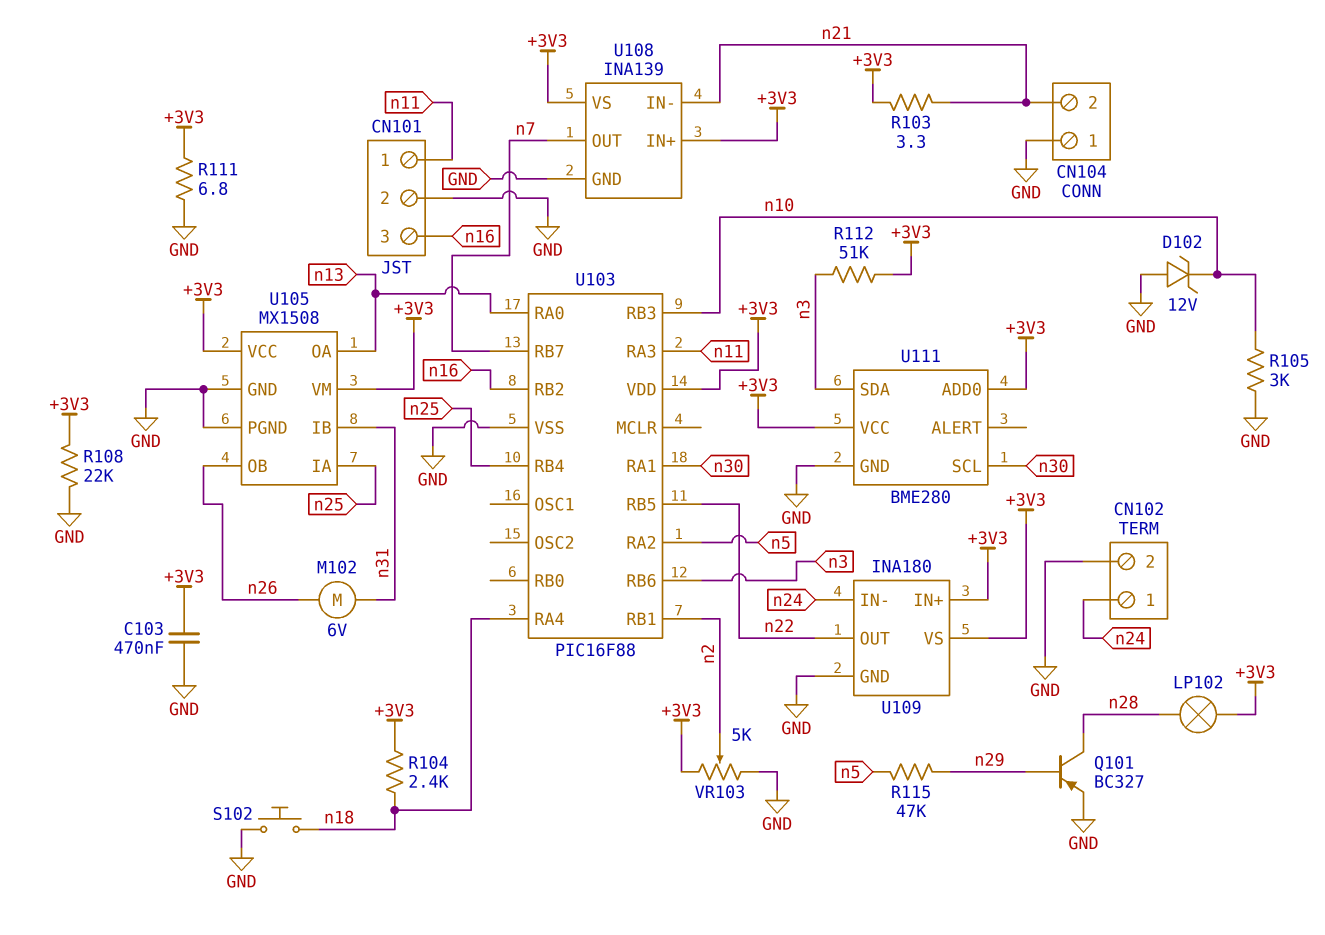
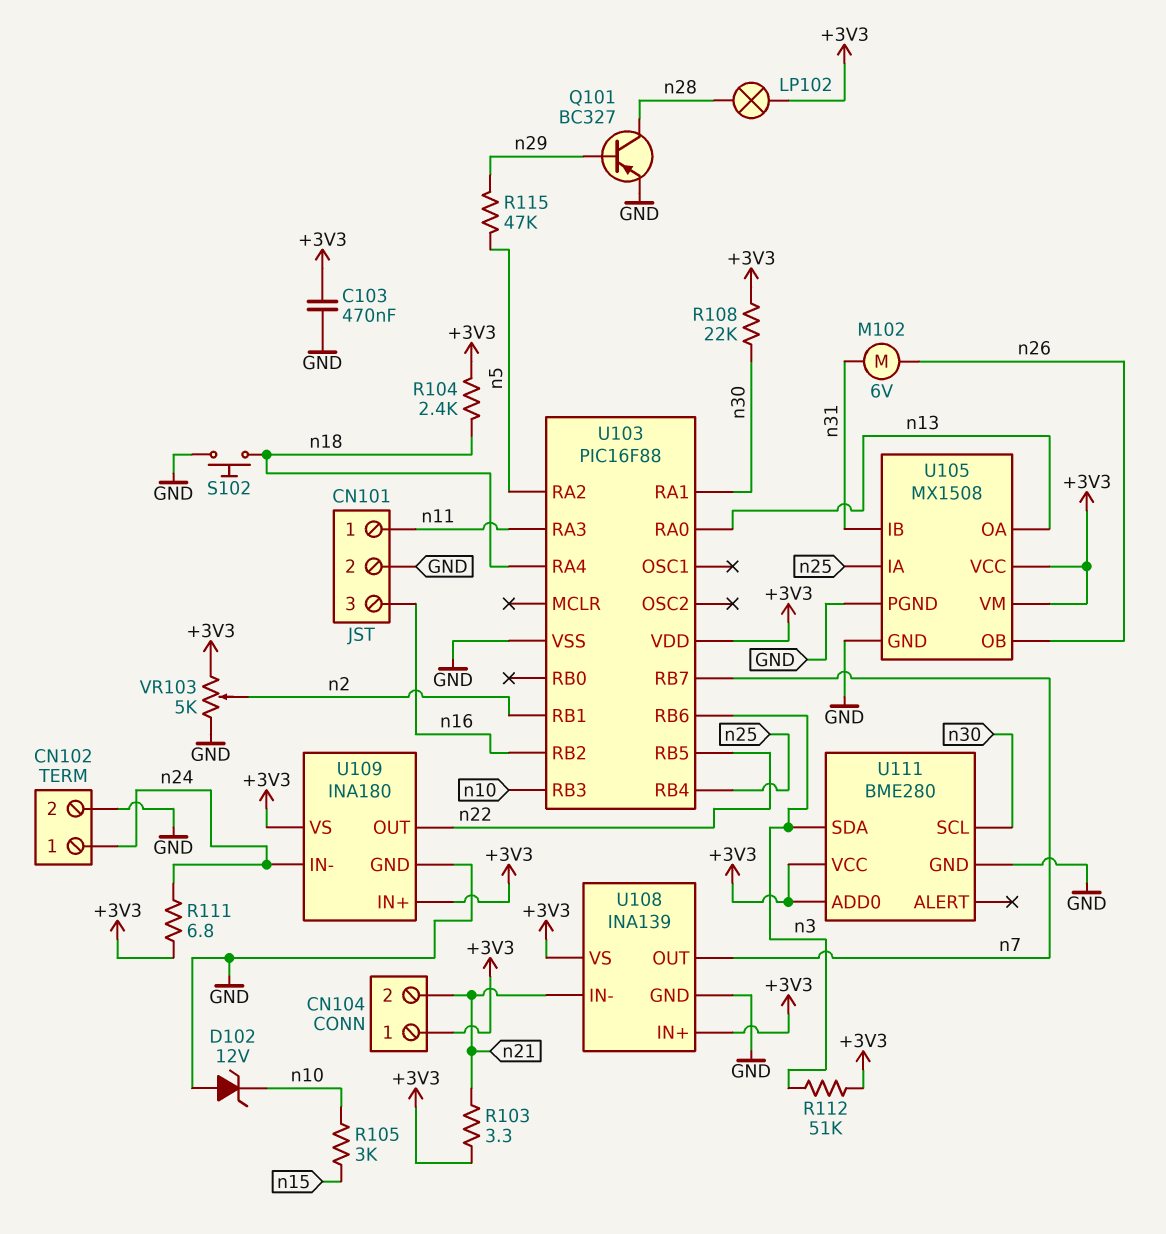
CN104 pin 1: GND -> +3V3
R105: 3k (GND, n10) -> 3k (n10, n15)
R108: 22k (+3V3, GND) -> 22k (+3V3, n30)
R111: 6.8 (+3V3, GND) -> 6.8 (+3V3, n24)

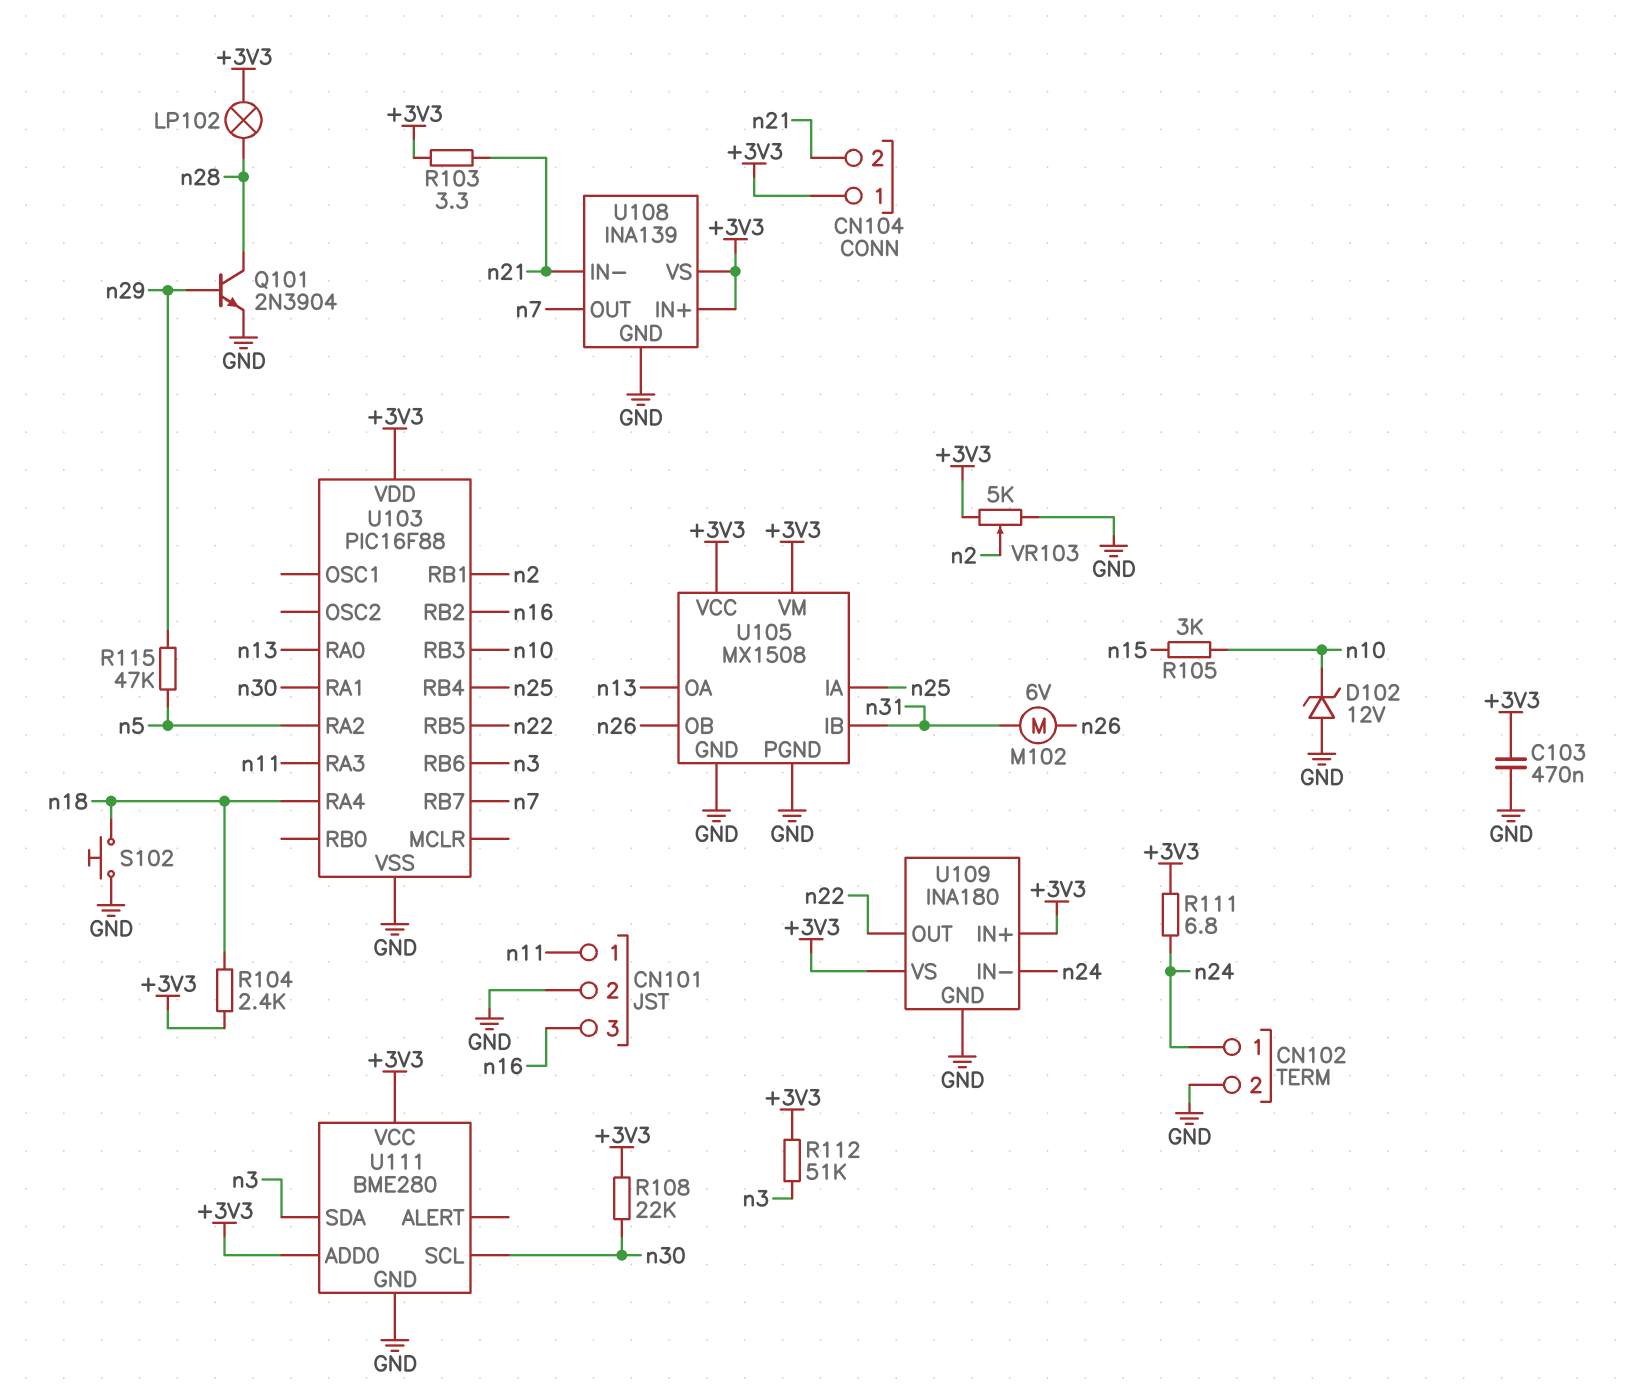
Q101: PNP BC327 (B n29, C n28, E GND) -> NPN 2N3904 (B n29, C n28, E GND)

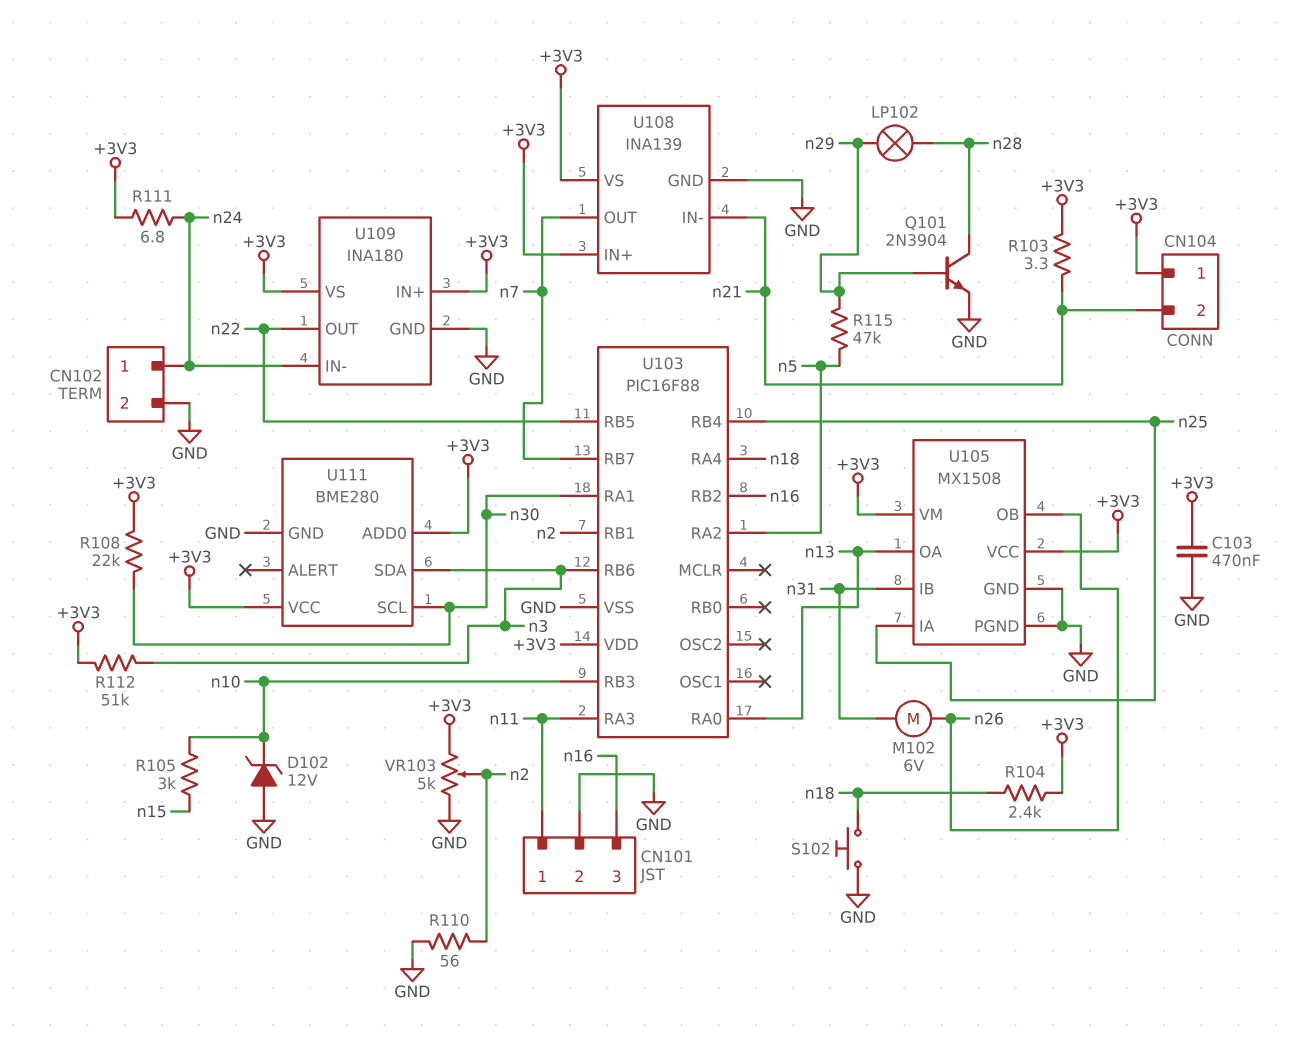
LP102: lamp (+3V3, n28) -> lamp (n28, n29)
R110: none -> 56 (GND, n2)

